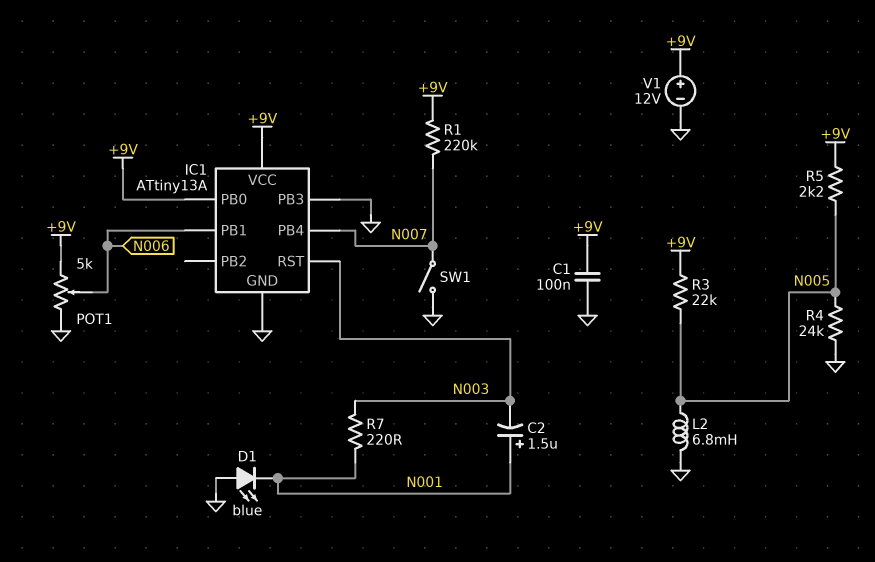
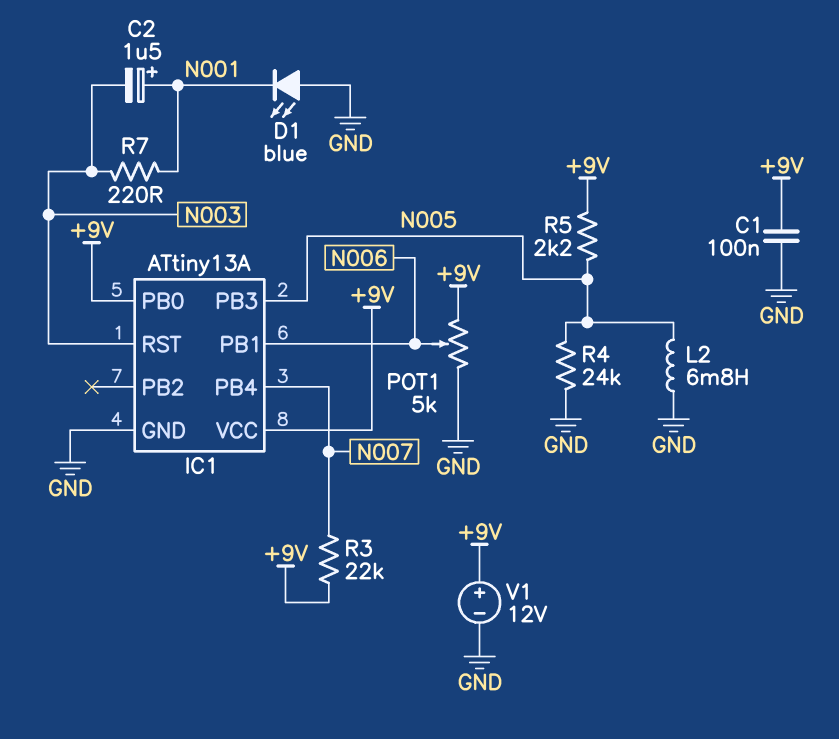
IC1 pin PB3: GND -> N005
R1: 220k (+9V, N007) -> none
R3: 22k (+9V, N005) -> 22k (+9V, N007)
SW1: switch (GND, N007) -> none

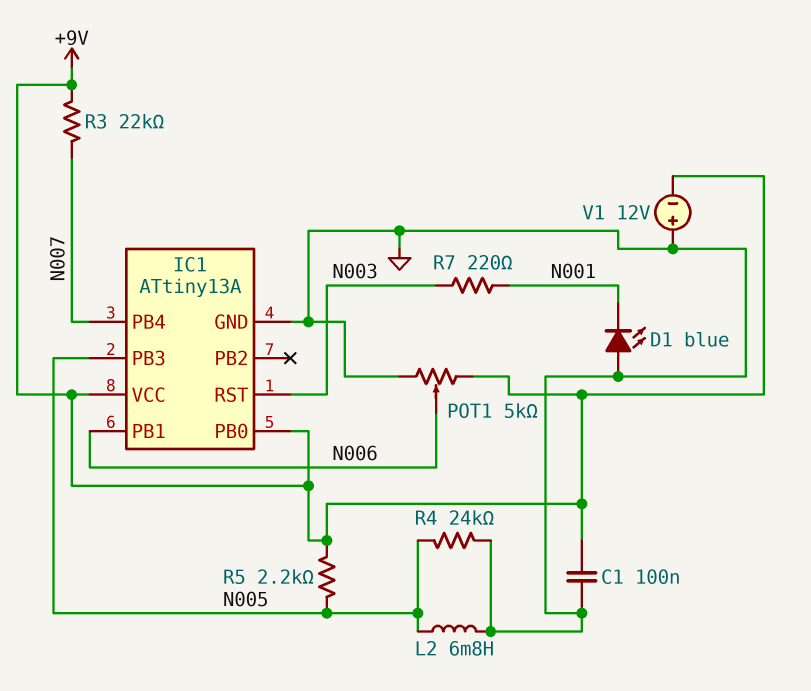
C2: 1.5uF (plus N001, minus N003) -> none
V1: 12V (plus +9V, minus GND) -> 12V (plus GND, minus +9V)

